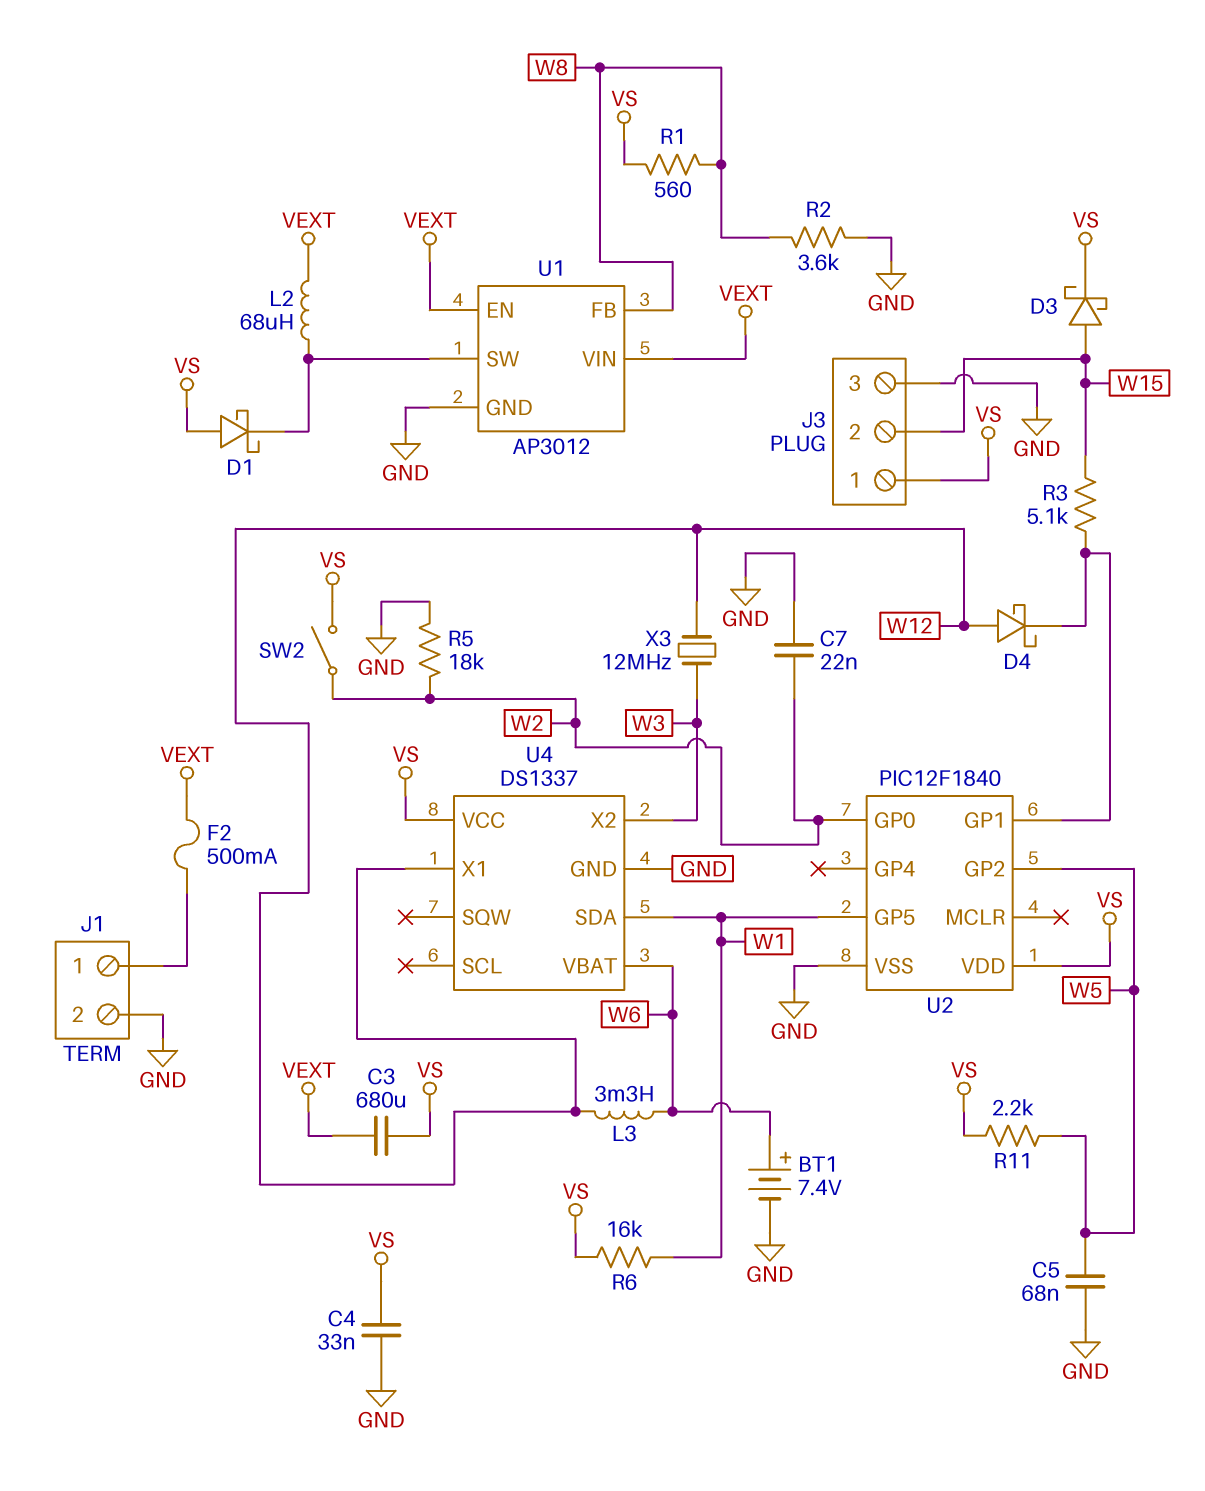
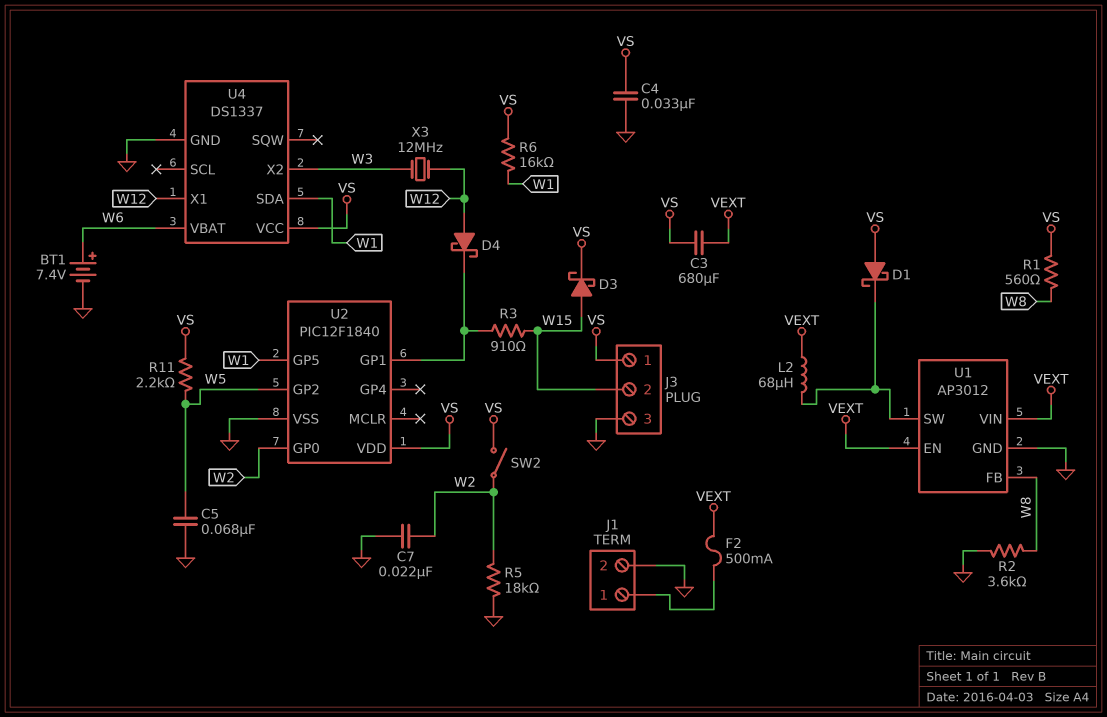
L3: 3.3mH (W6, W12) -> none
R3: 5.1k (U2/GP1, W15) -> 910 (U2/GP1, W15)

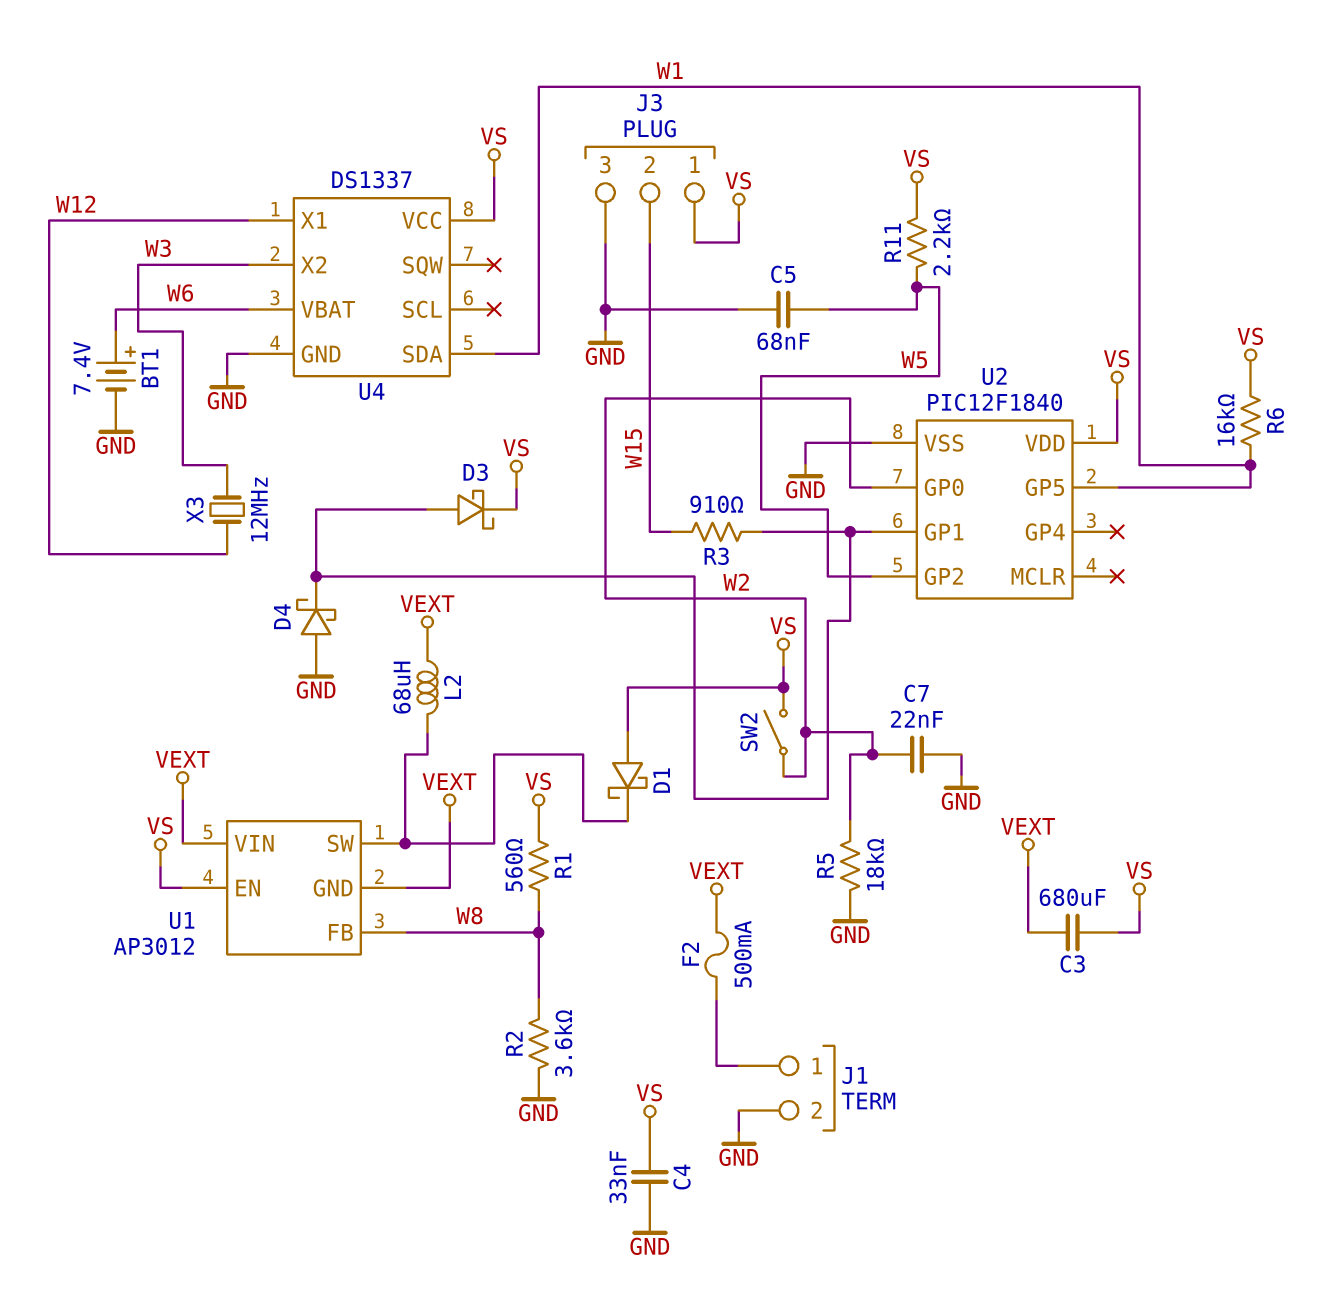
D3: schottky (A W15, K VS) -> schottky (A U2/GP1, K VS)
D4: schottky (A W12, K U2/GP1) -> schottky (A GND, K U2/GP1)
U1 pin EN: VEXT -> VS
U1 pin GND: GND -> VEXT

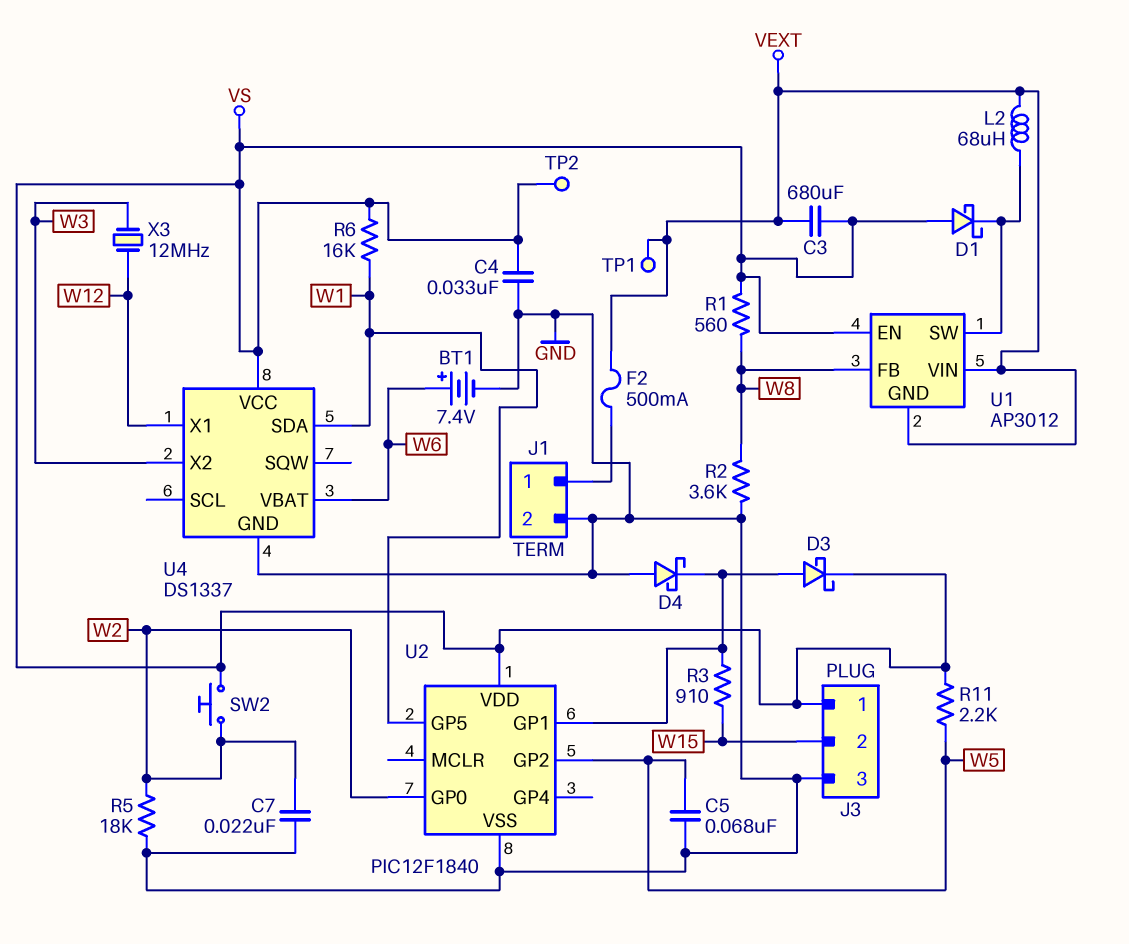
SW2: switch (VS, W2) -> button (VS, W2)
TP1: none -> test point (VEXT)
TP2: none -> test point (VS)

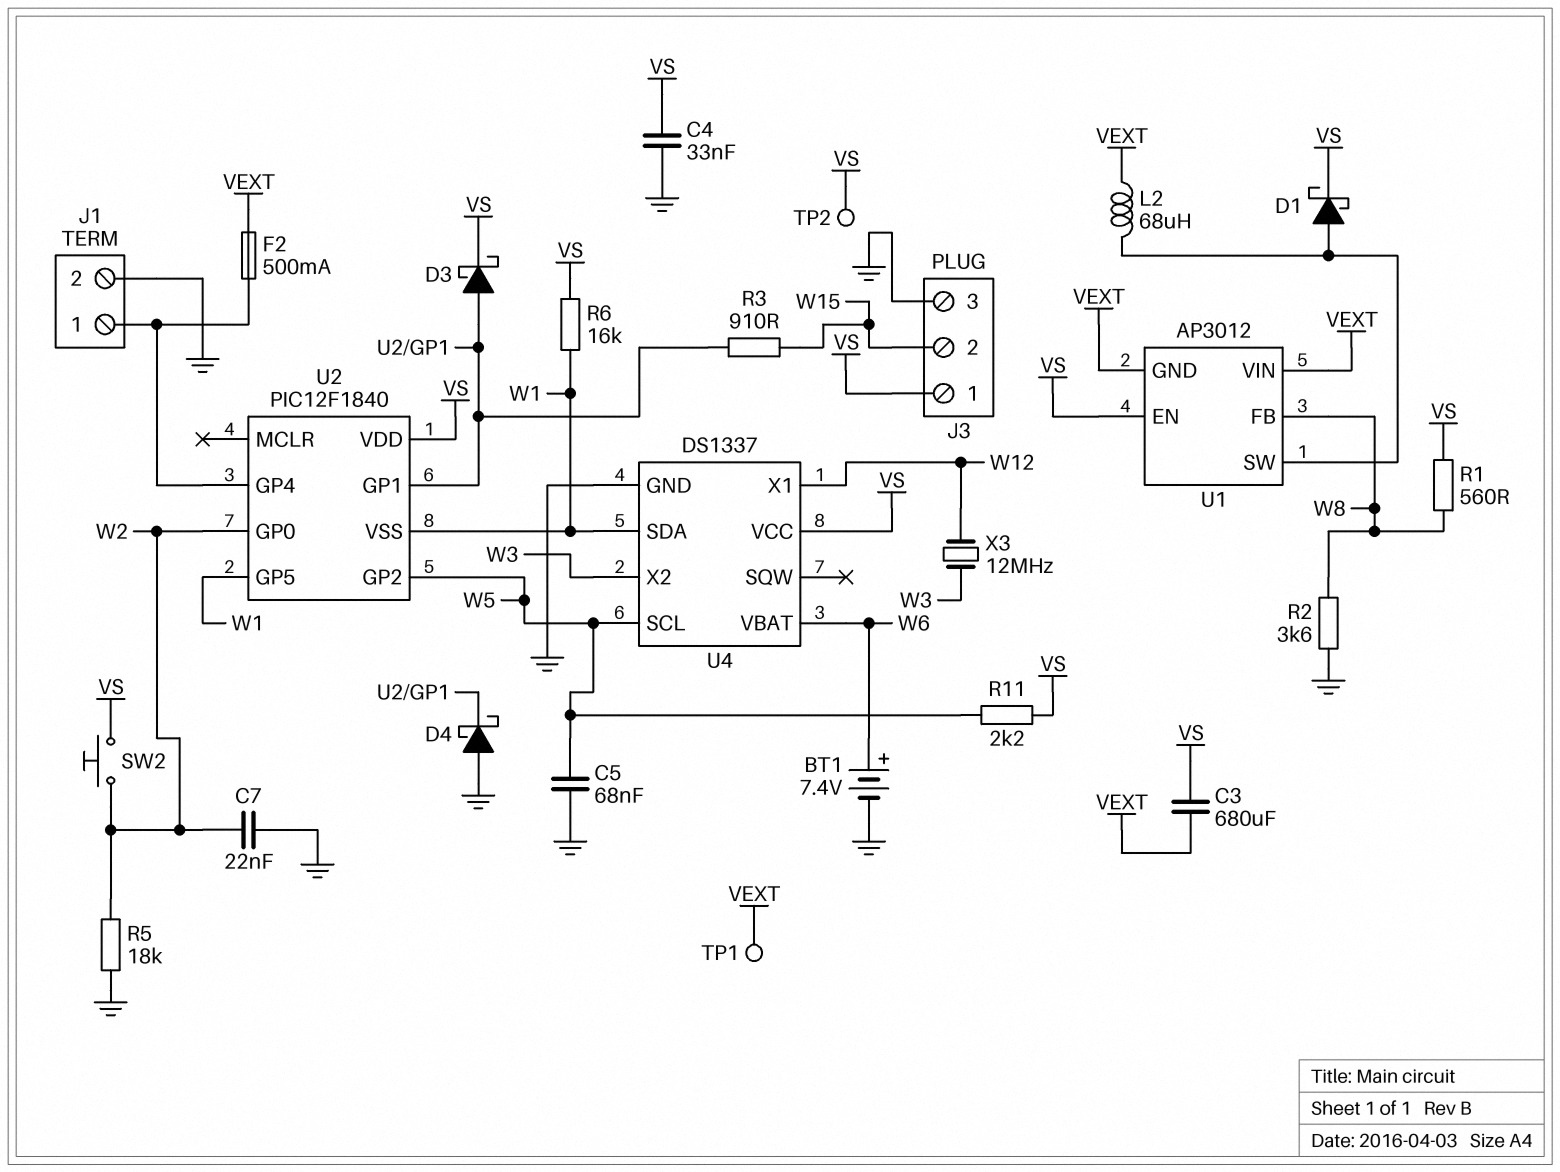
D1: schottky (A VS, K U1/SW) -> schottky (A U1/SW, K VS)
U2 pin GP4: none -> J1/1
U2 pin VSS: GND -> W1
U4 pin SCL: none -> W5

